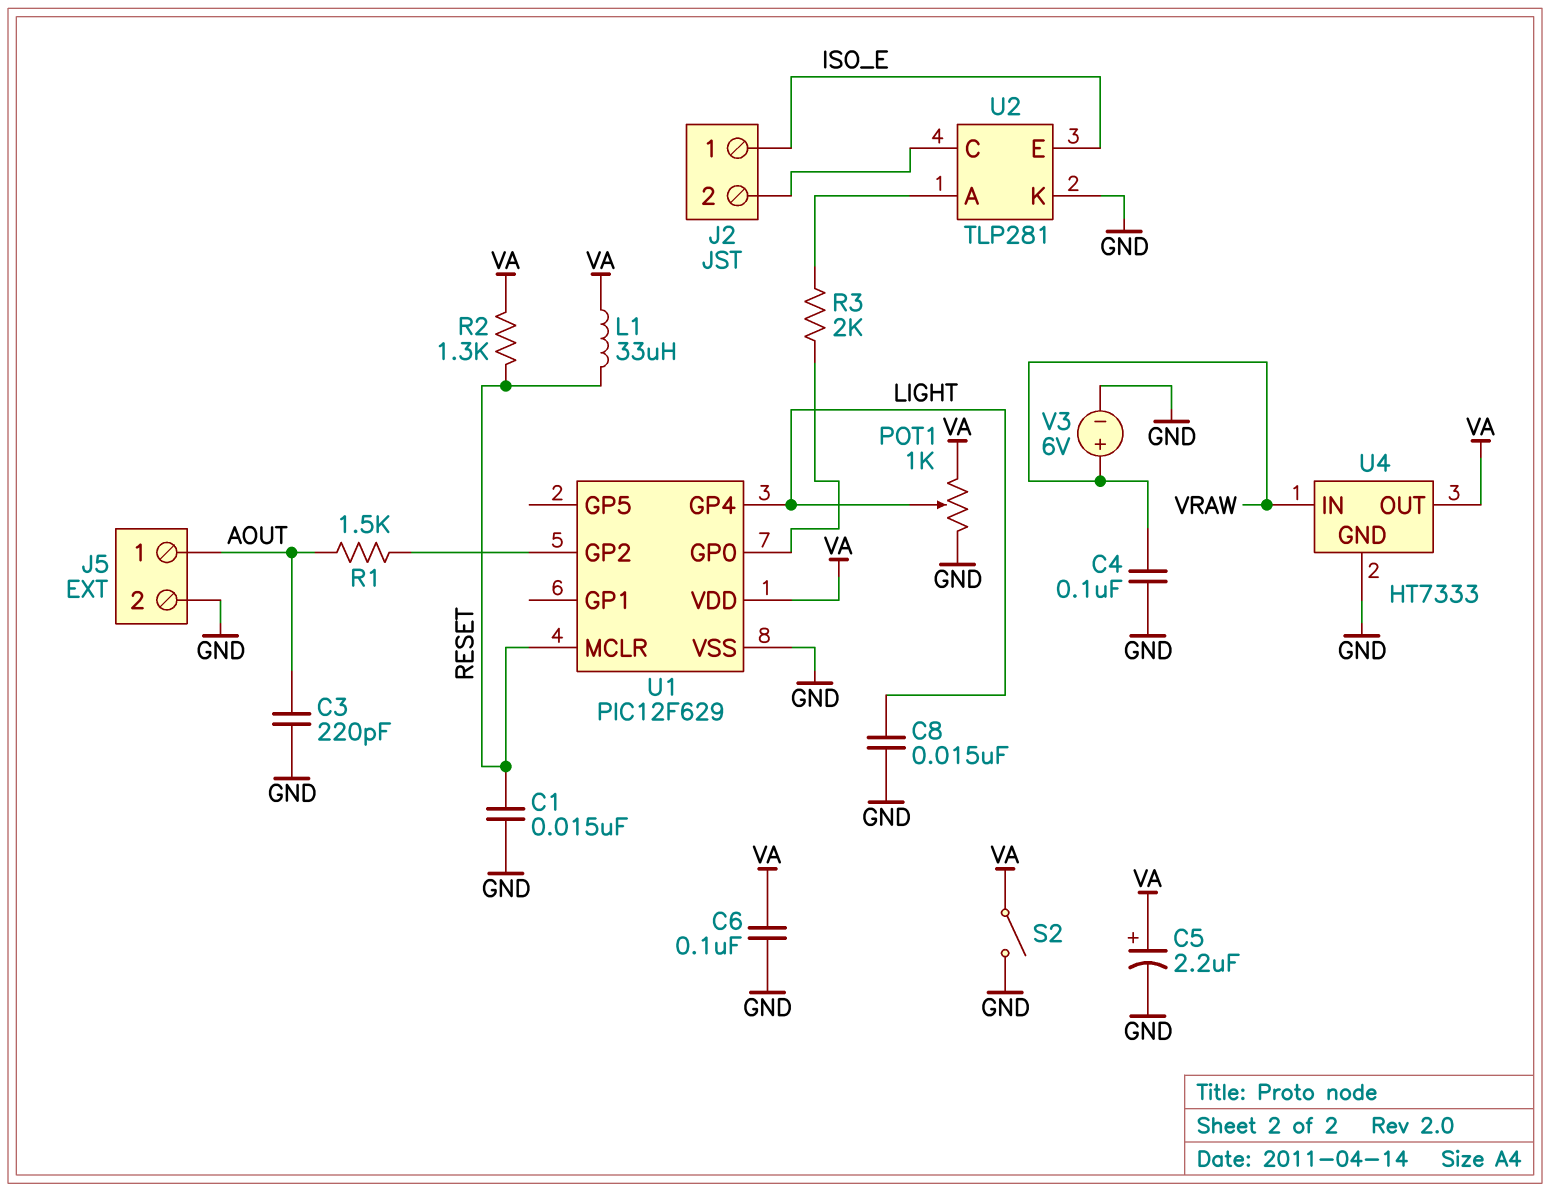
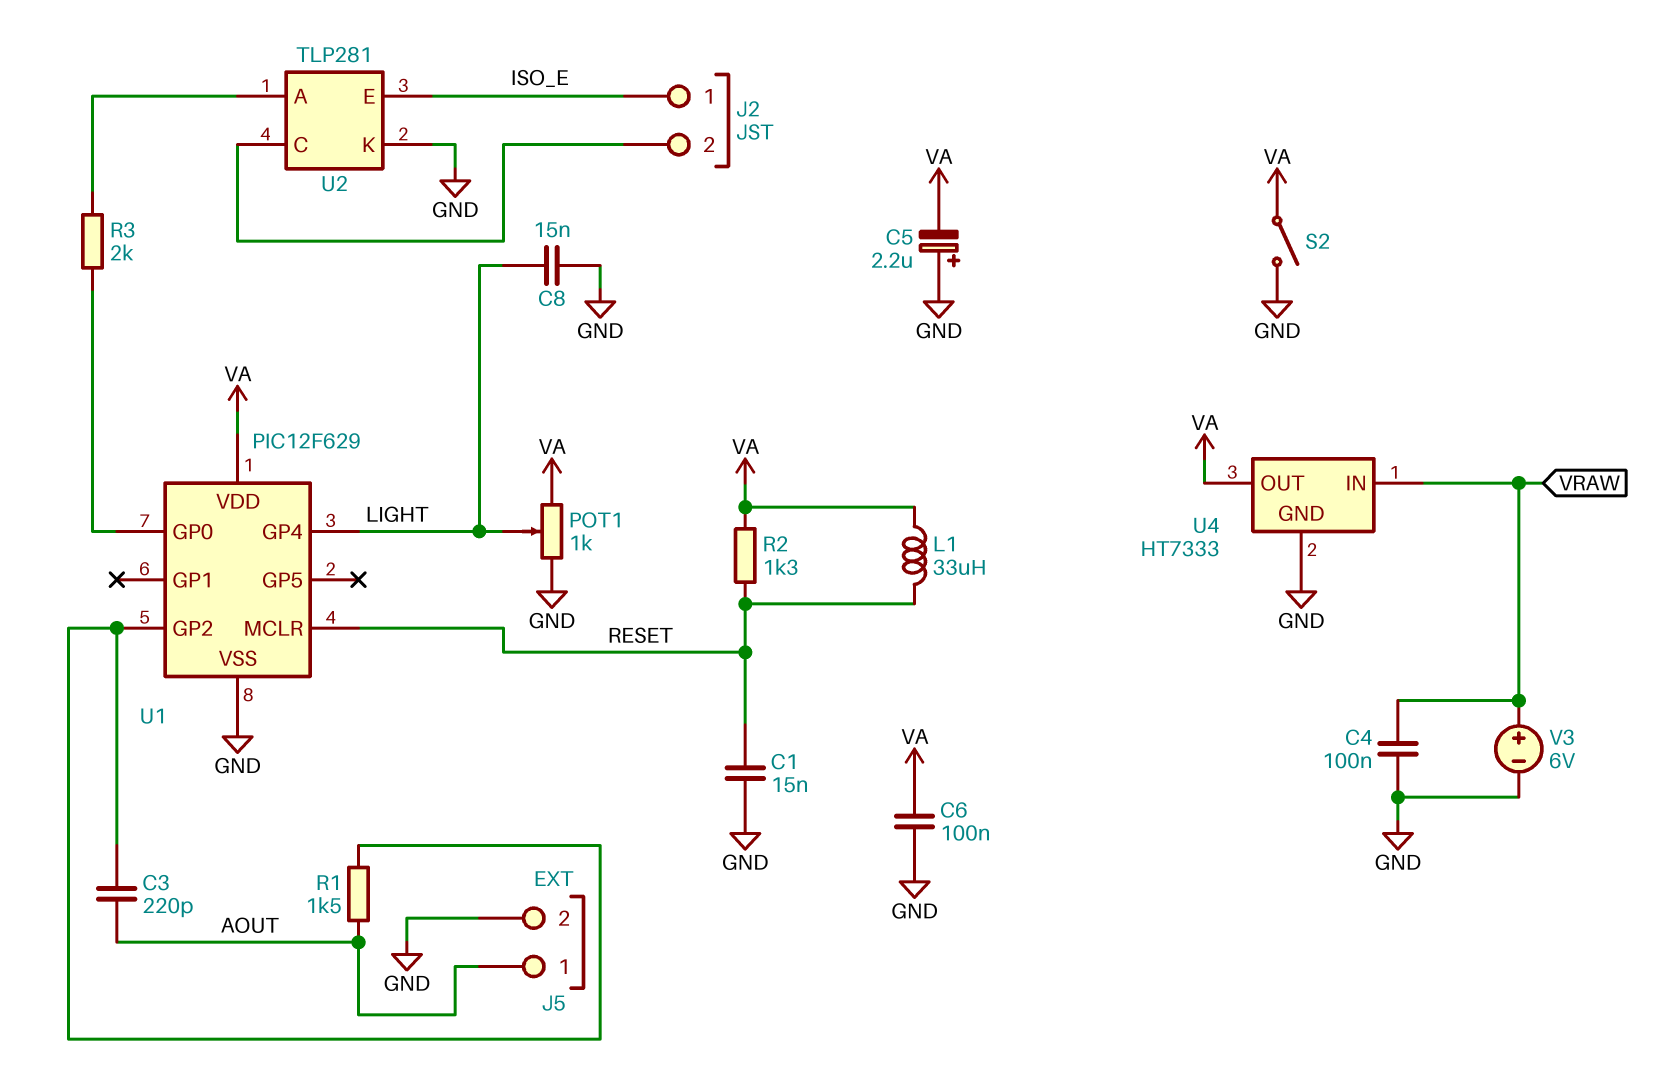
C3: 220pF (AOUT, GND) -> 220pF (AOUT, U1/GP2)
C5: 2.2uF (plus VA, minus GND) -> 2.2uF (plus GND, minus VA)

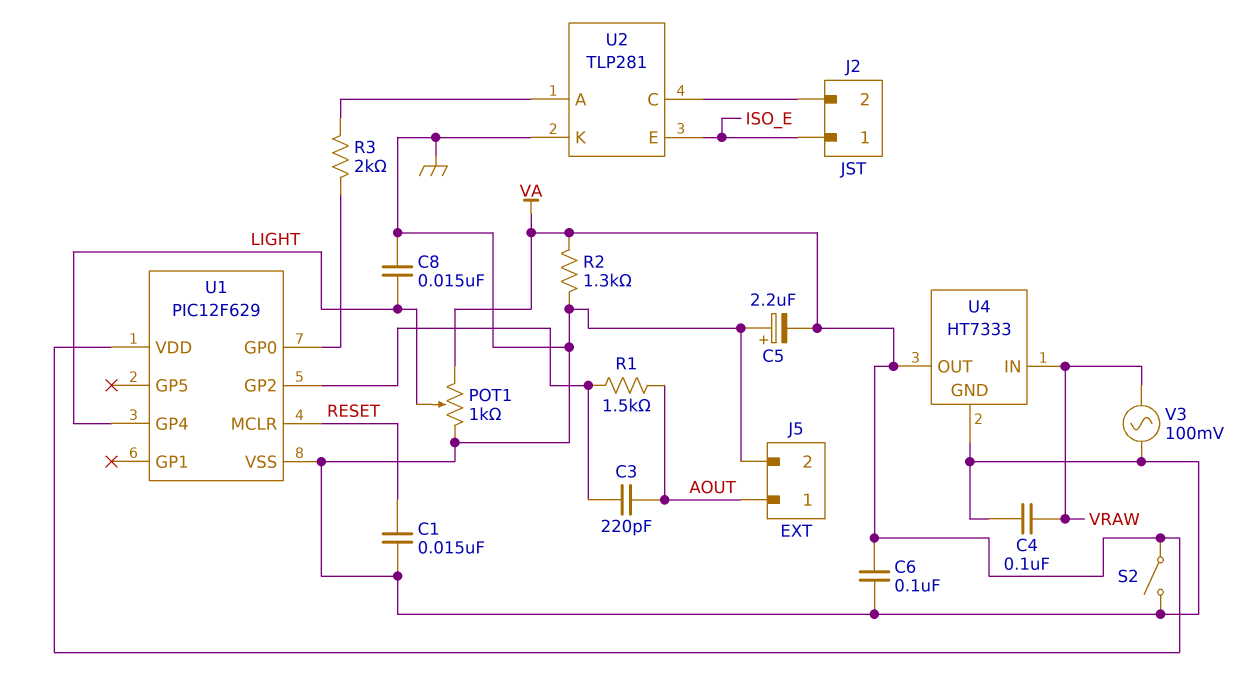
L1: 33uH (RESET, VA) -> none
R2: 1.3k (RESET, VA) -> 1.3k (GND, VA)
V3: 6V (plus VRAW, minus GND) -> AC 100mV (GND, VRAW)

